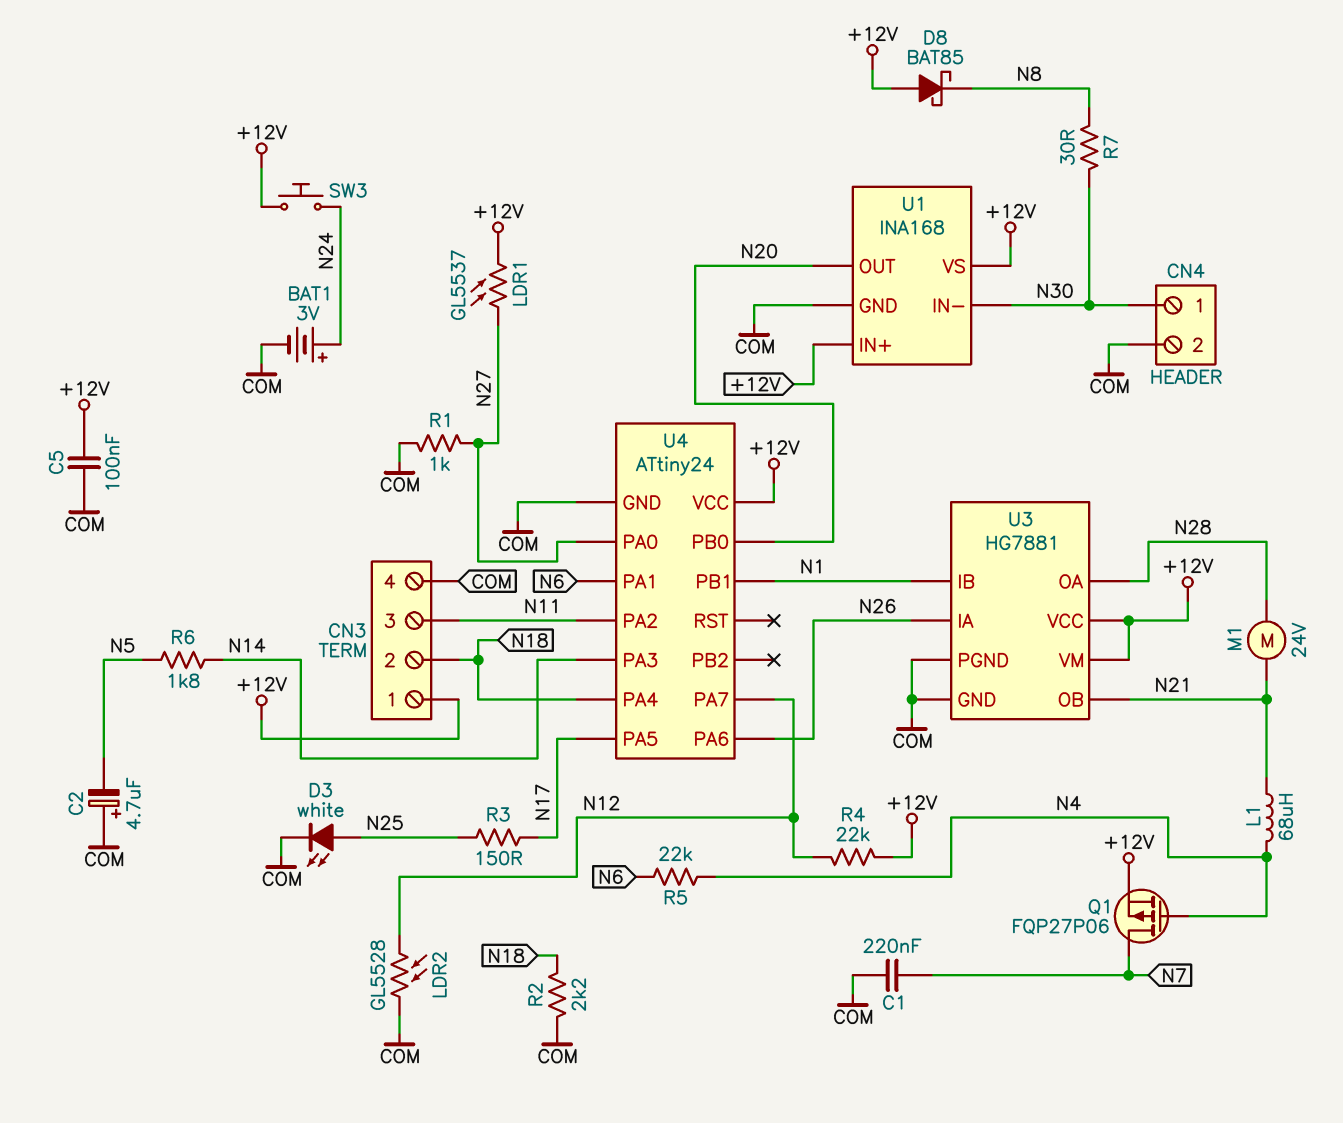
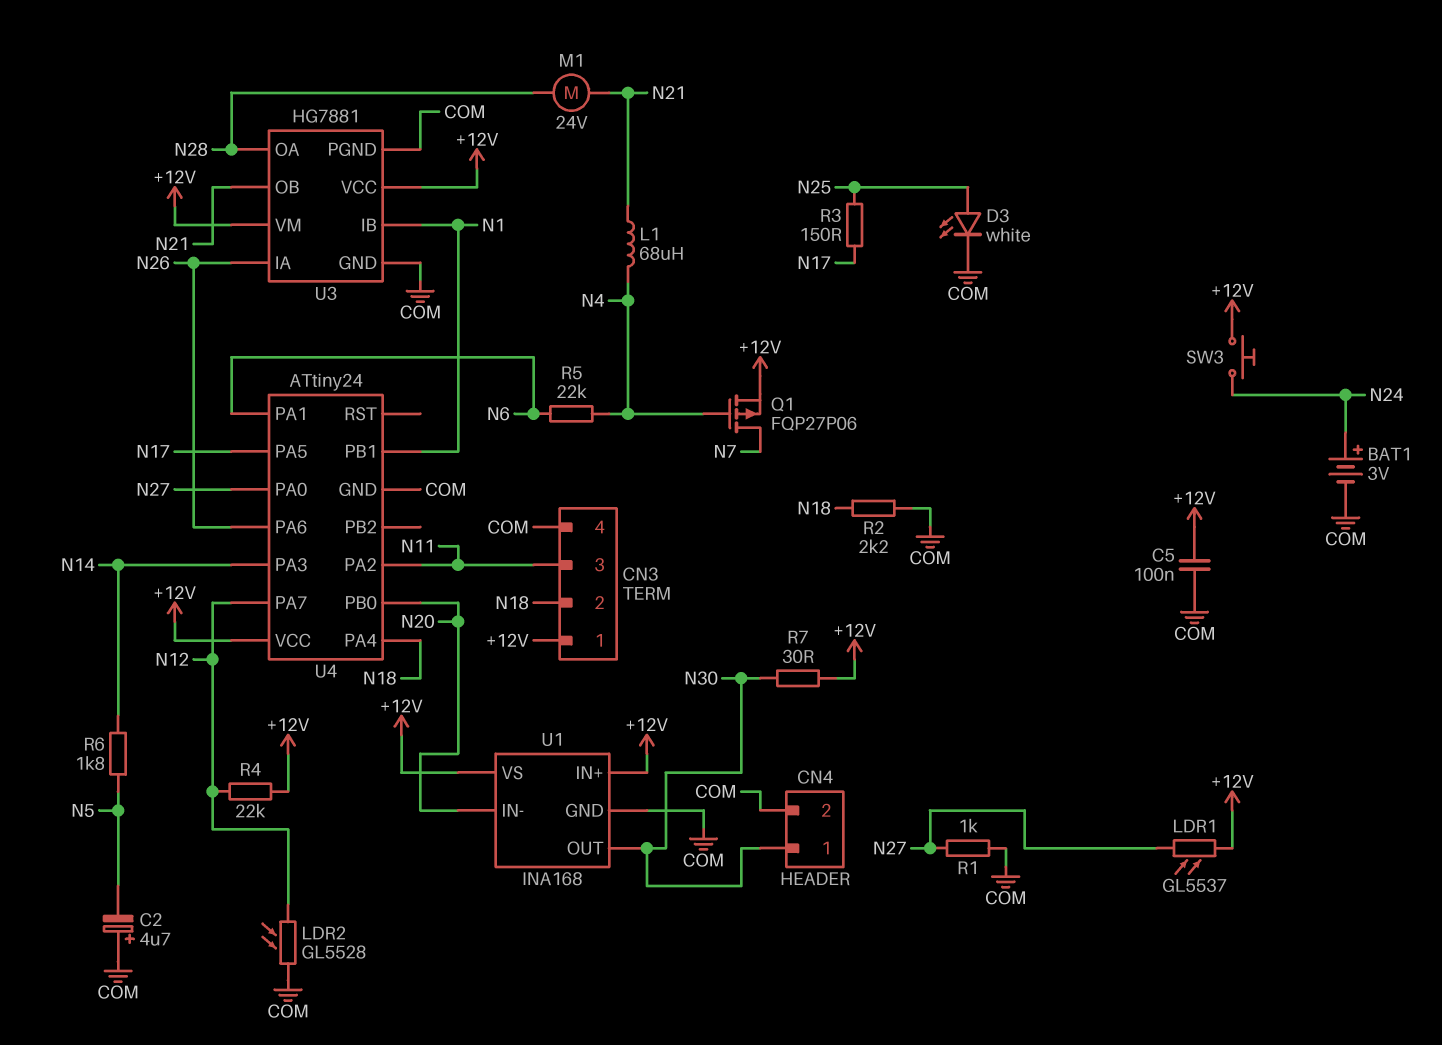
C1: 220nF (COM, N7) -> none
D8: schottky BAT85 (A +12V, K N8) -> none
R7: 30 (N8, N30) -> 30 (+12V, N30)
U1 pin IN-: N30 -> N20
U1 pin OUT: N20 -> N30

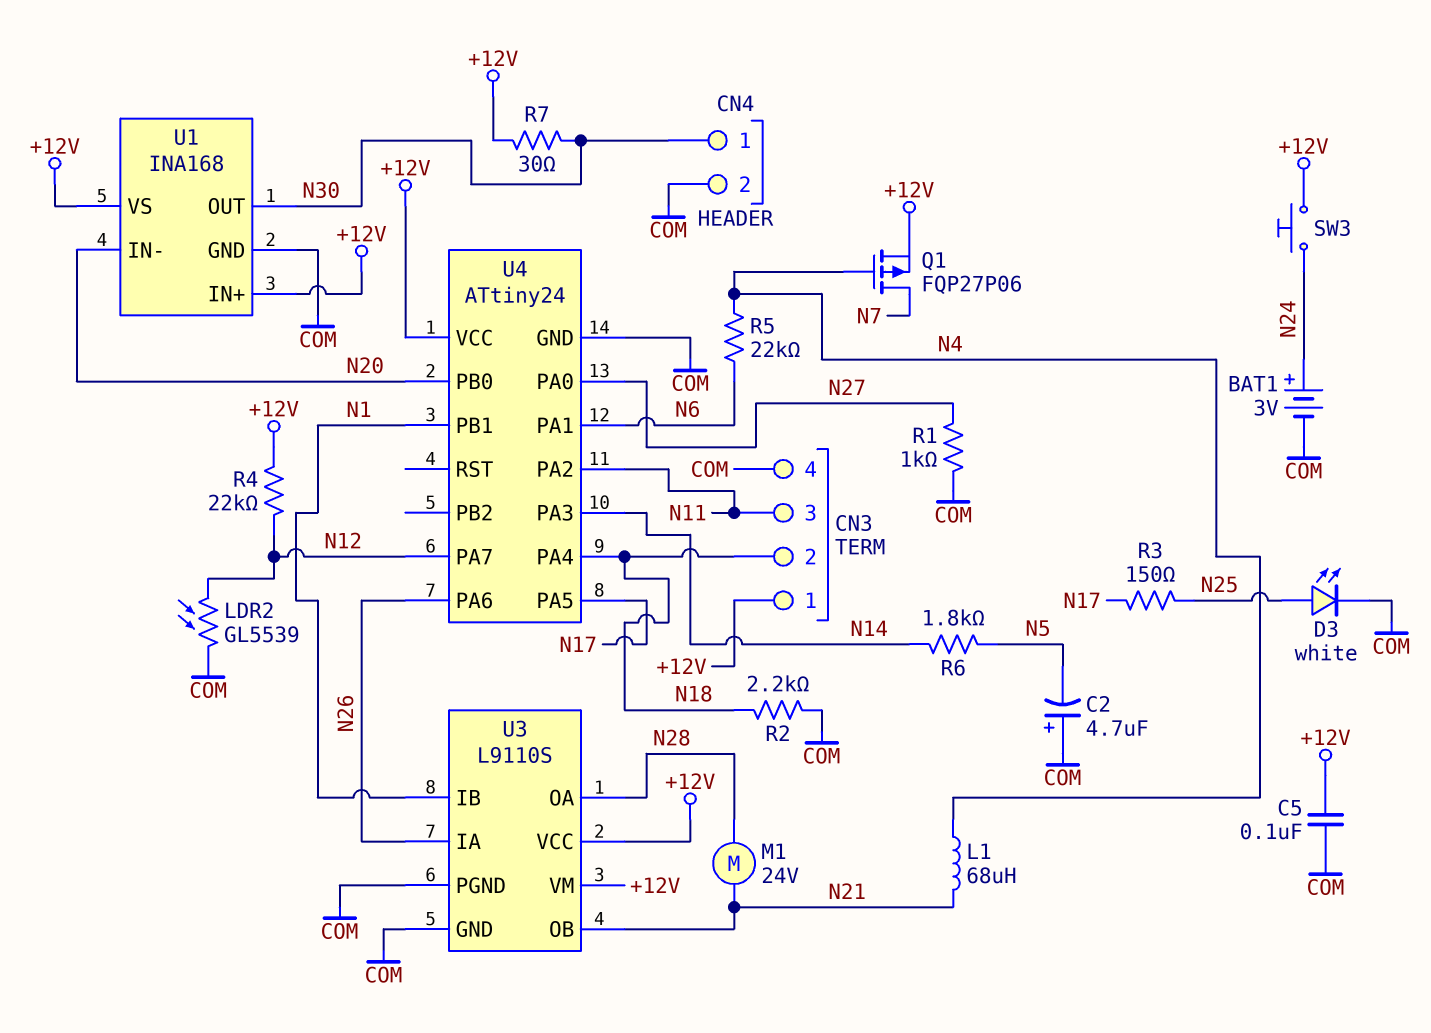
LDR1: GL5537 (+12V, N27) -> none
LDR2: GL5528 (COM, N12) -> GL5539 (COM, N12)
U3: HG7881 -> L9110S

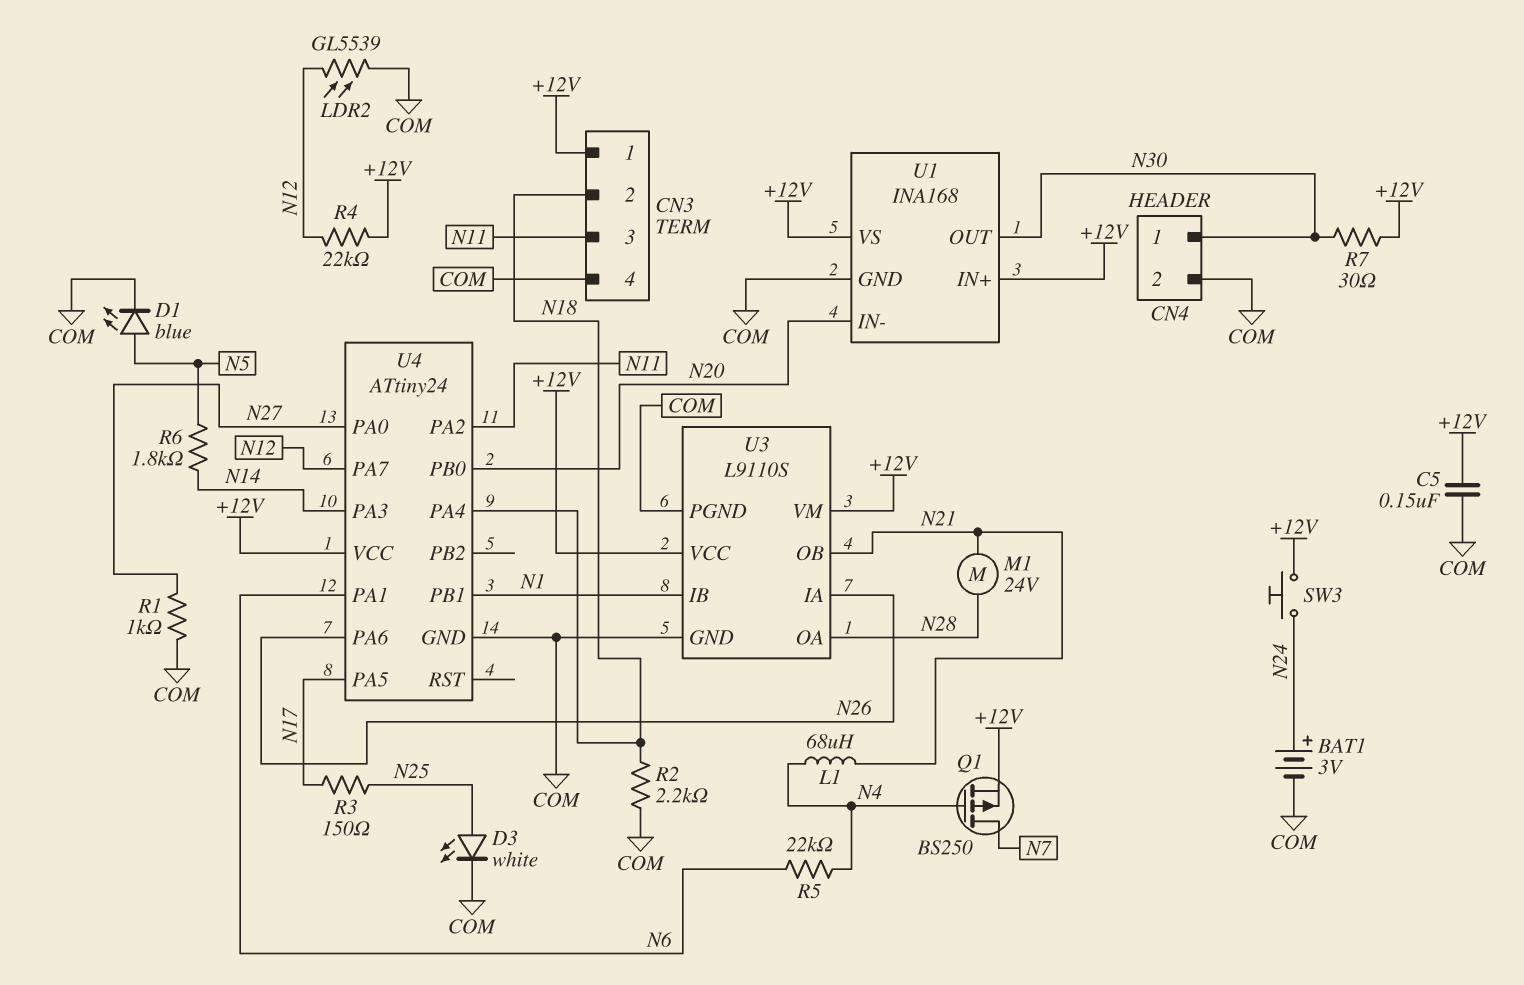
C2: 4.7uF (plus COM, minus N5) -> none
C5: 100nF (+12V, COM) -> 150nF (+12V, COM)
D1: none -> LED blue (A N5, K COM)
Q1: PMOS FQP27P06 (G N4, D N7, S +12V) -> PMOS BS250 (G N4, D N7, S +12V)

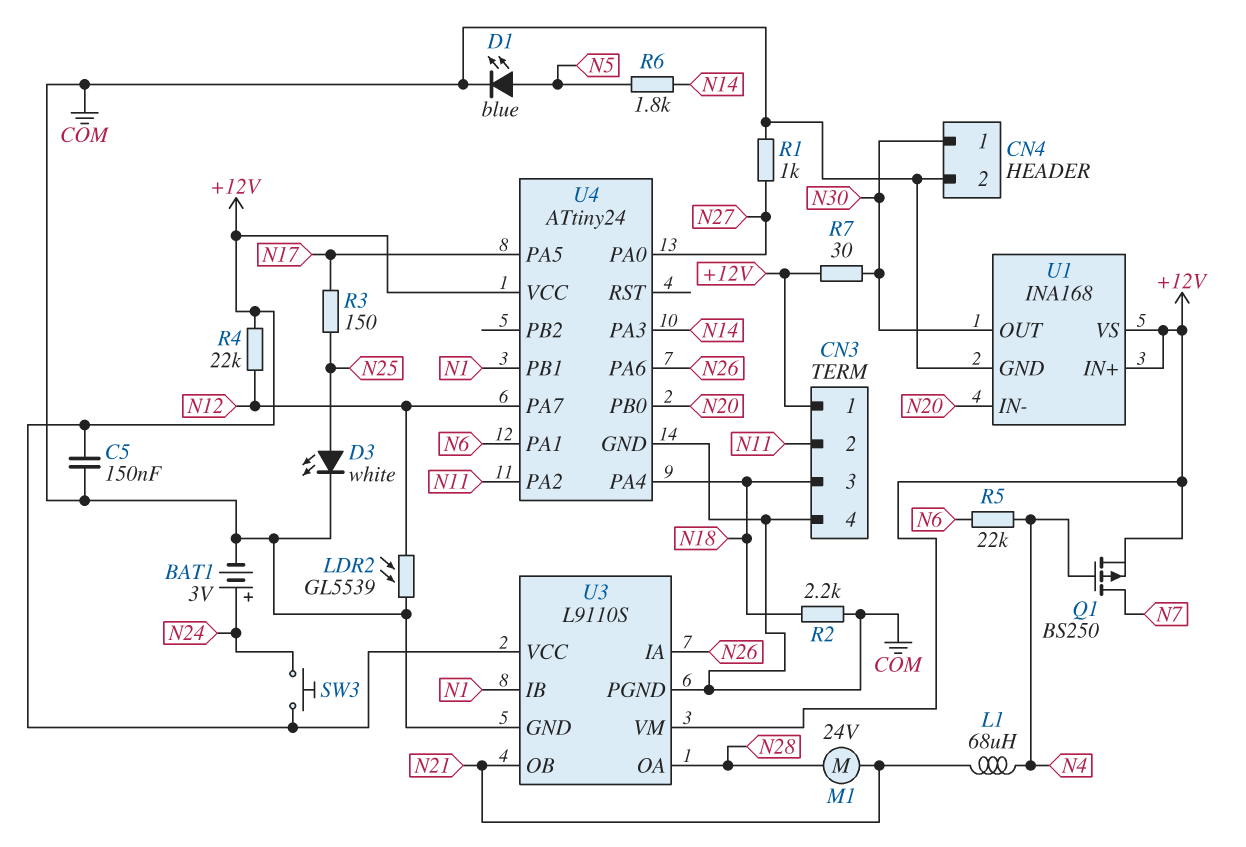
CN3 pin 2: N18 -> N11
CN3 pin 3: N11 -> N18

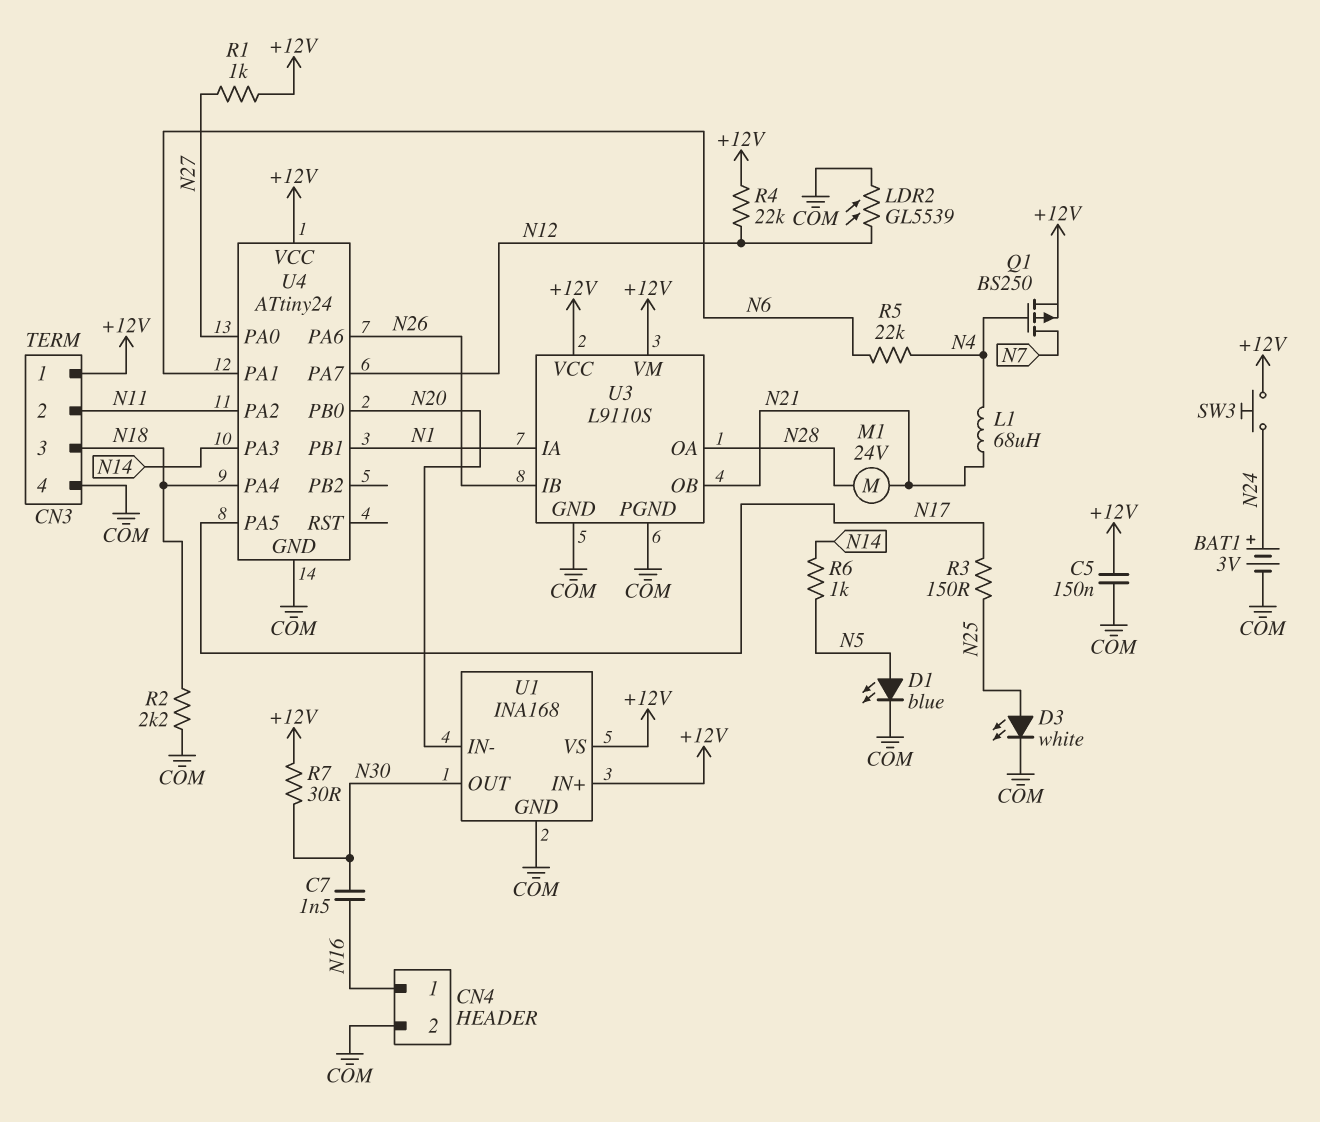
C7: none -> 1.5nF (N16, N30)
CN4 pin 1: N30 -> N16
R1: 1k (COM, N27) -> 1k (+12V, N27)
R6: 1.8k (N5, N14) -> 1k (N5, N14)
U3 pin IA: N26 -> N1
U3 pin IB: N1 -> N26

